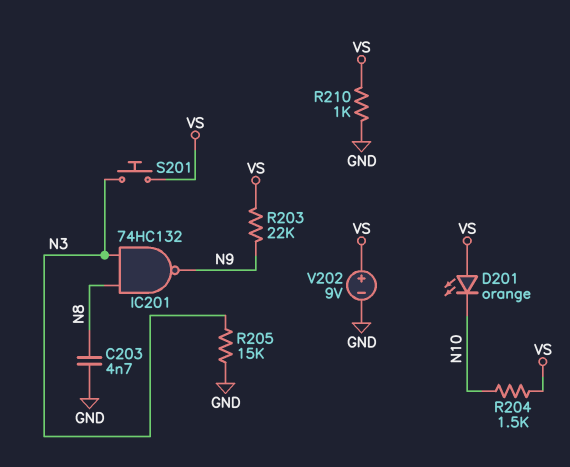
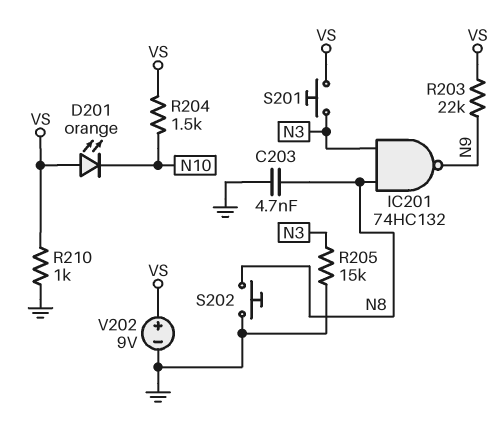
S202: none -> button (GND, N8)

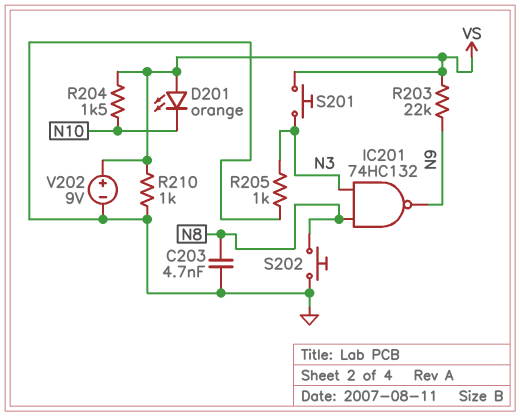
R205: 15k (GND, N3) -> 1k (GND, N3)

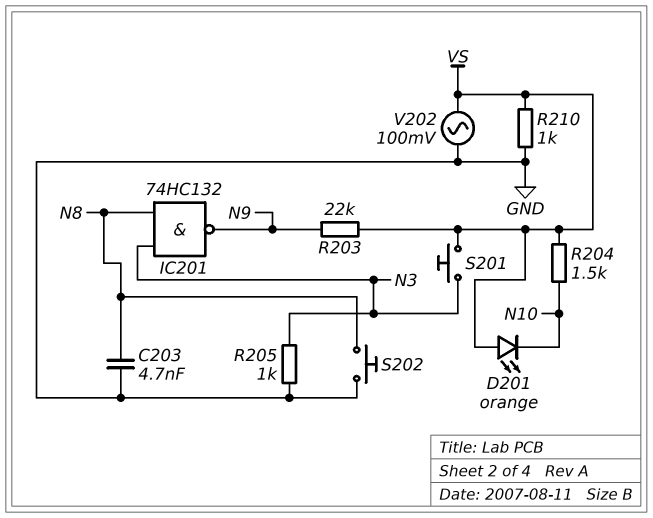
V202: 9V (plus VS, minus GND) -> AC 100mV (GND, VS)

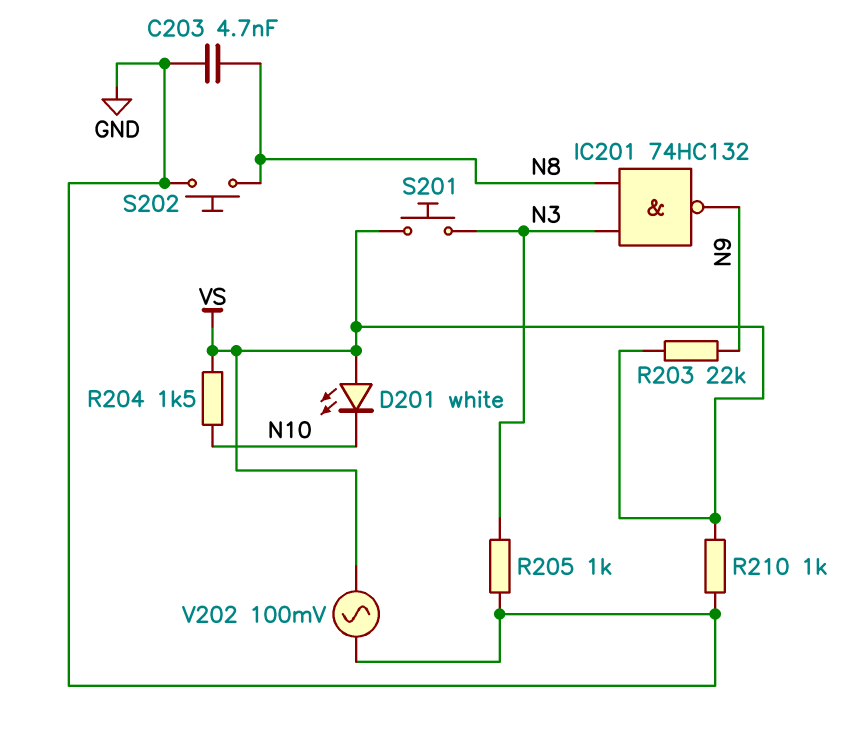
D201: LED orange (A VS, K N10) -> LED white (A VS, K N10)

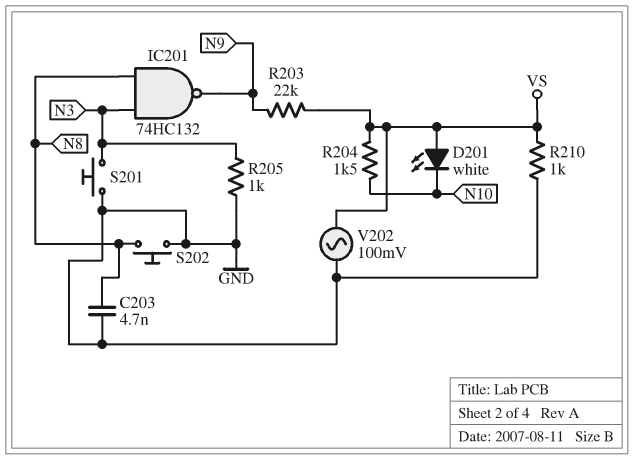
S201: button (N3, VS) -> button (GND, N3)

